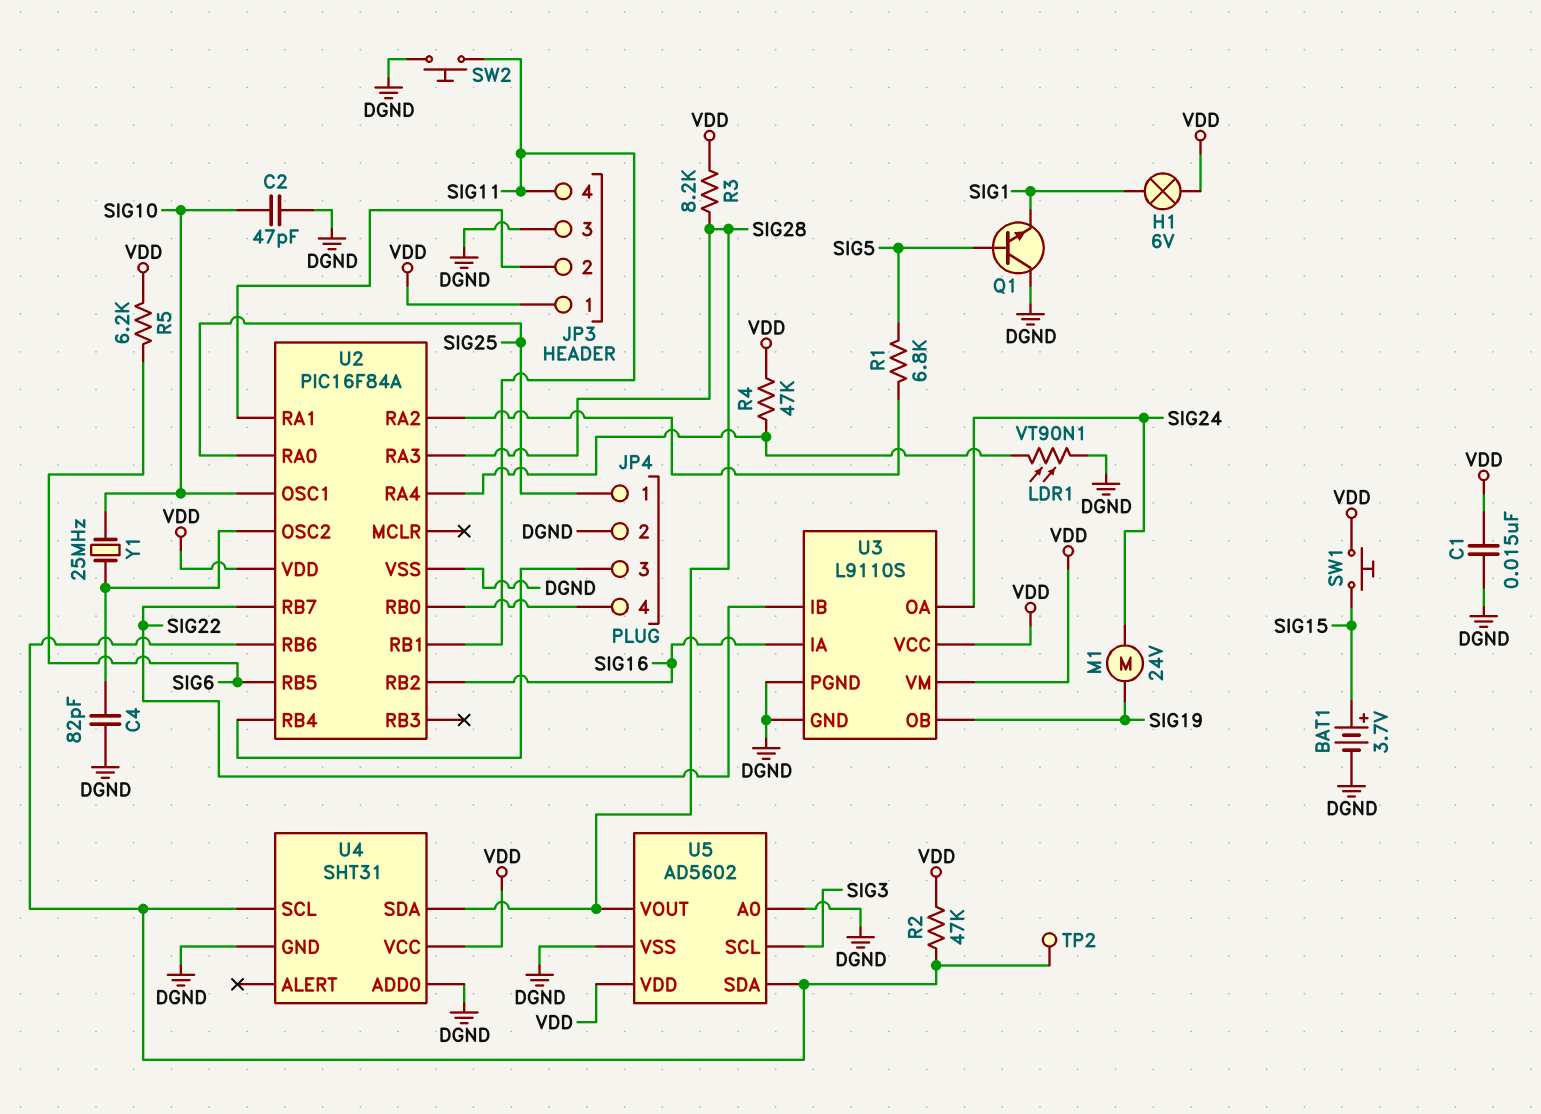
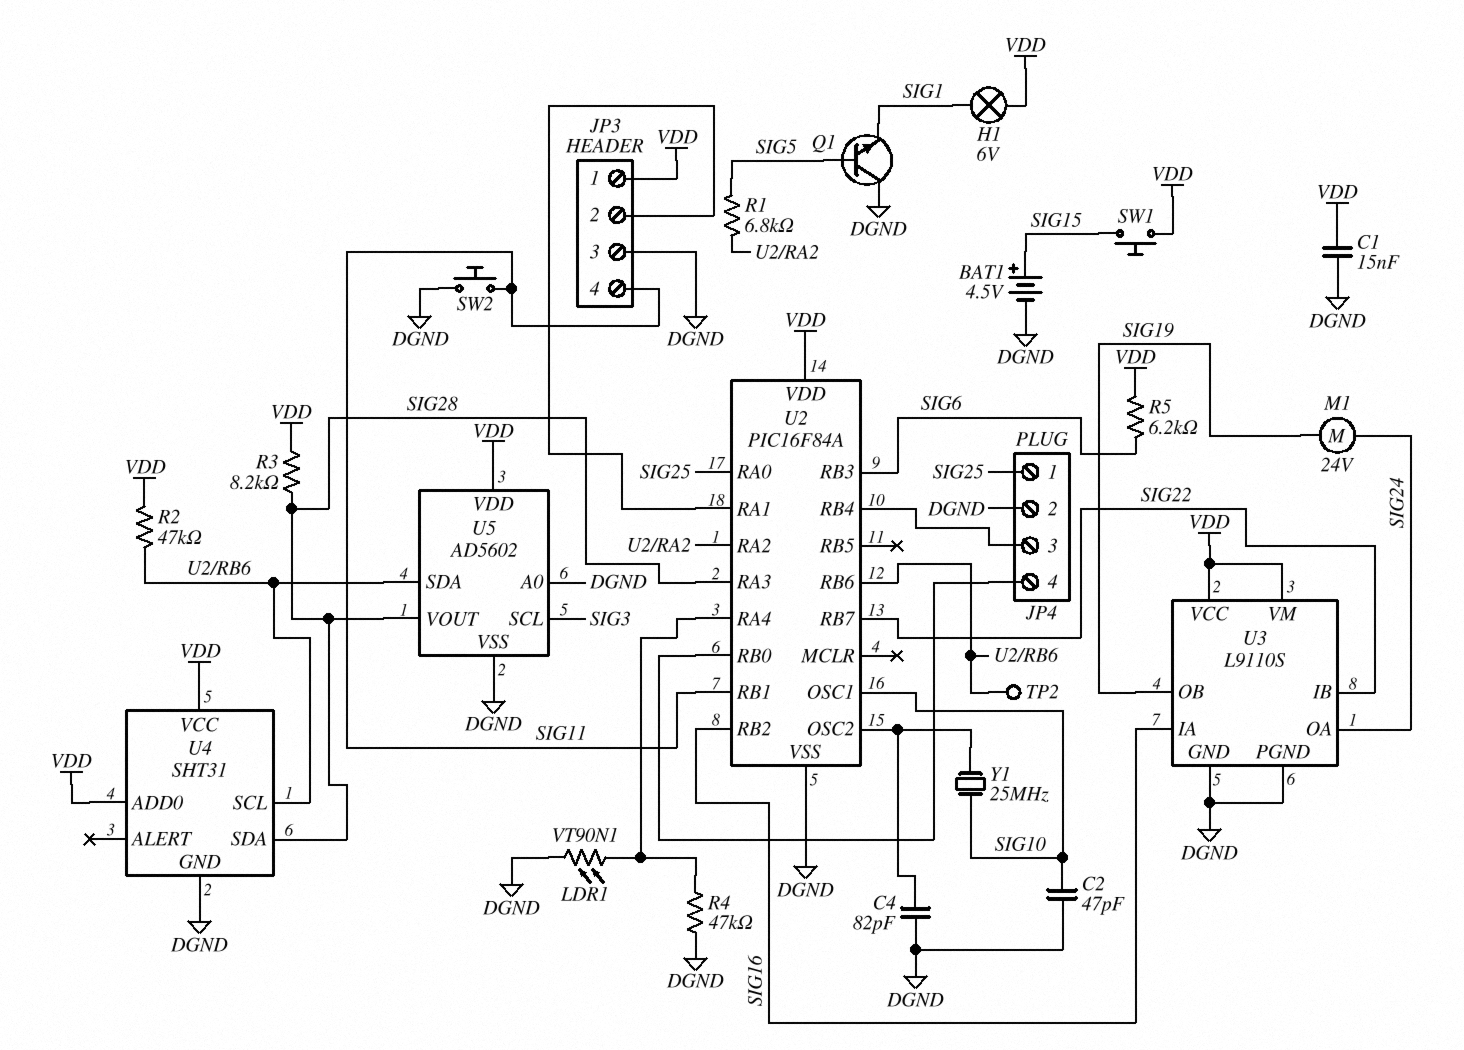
BAT1: 3.7V (plus SIG15, minus DGND) -> 4.5V (plus SIG15, minus DGND)
R4: 47k (U2/RA4, VDD) -> 47k (DGND, U2/RA4)
U2 pin RB3: none -> SIG6
U2 pin RB5: SIG6 -> none
U4 pin ADD0: DGND -> VDD

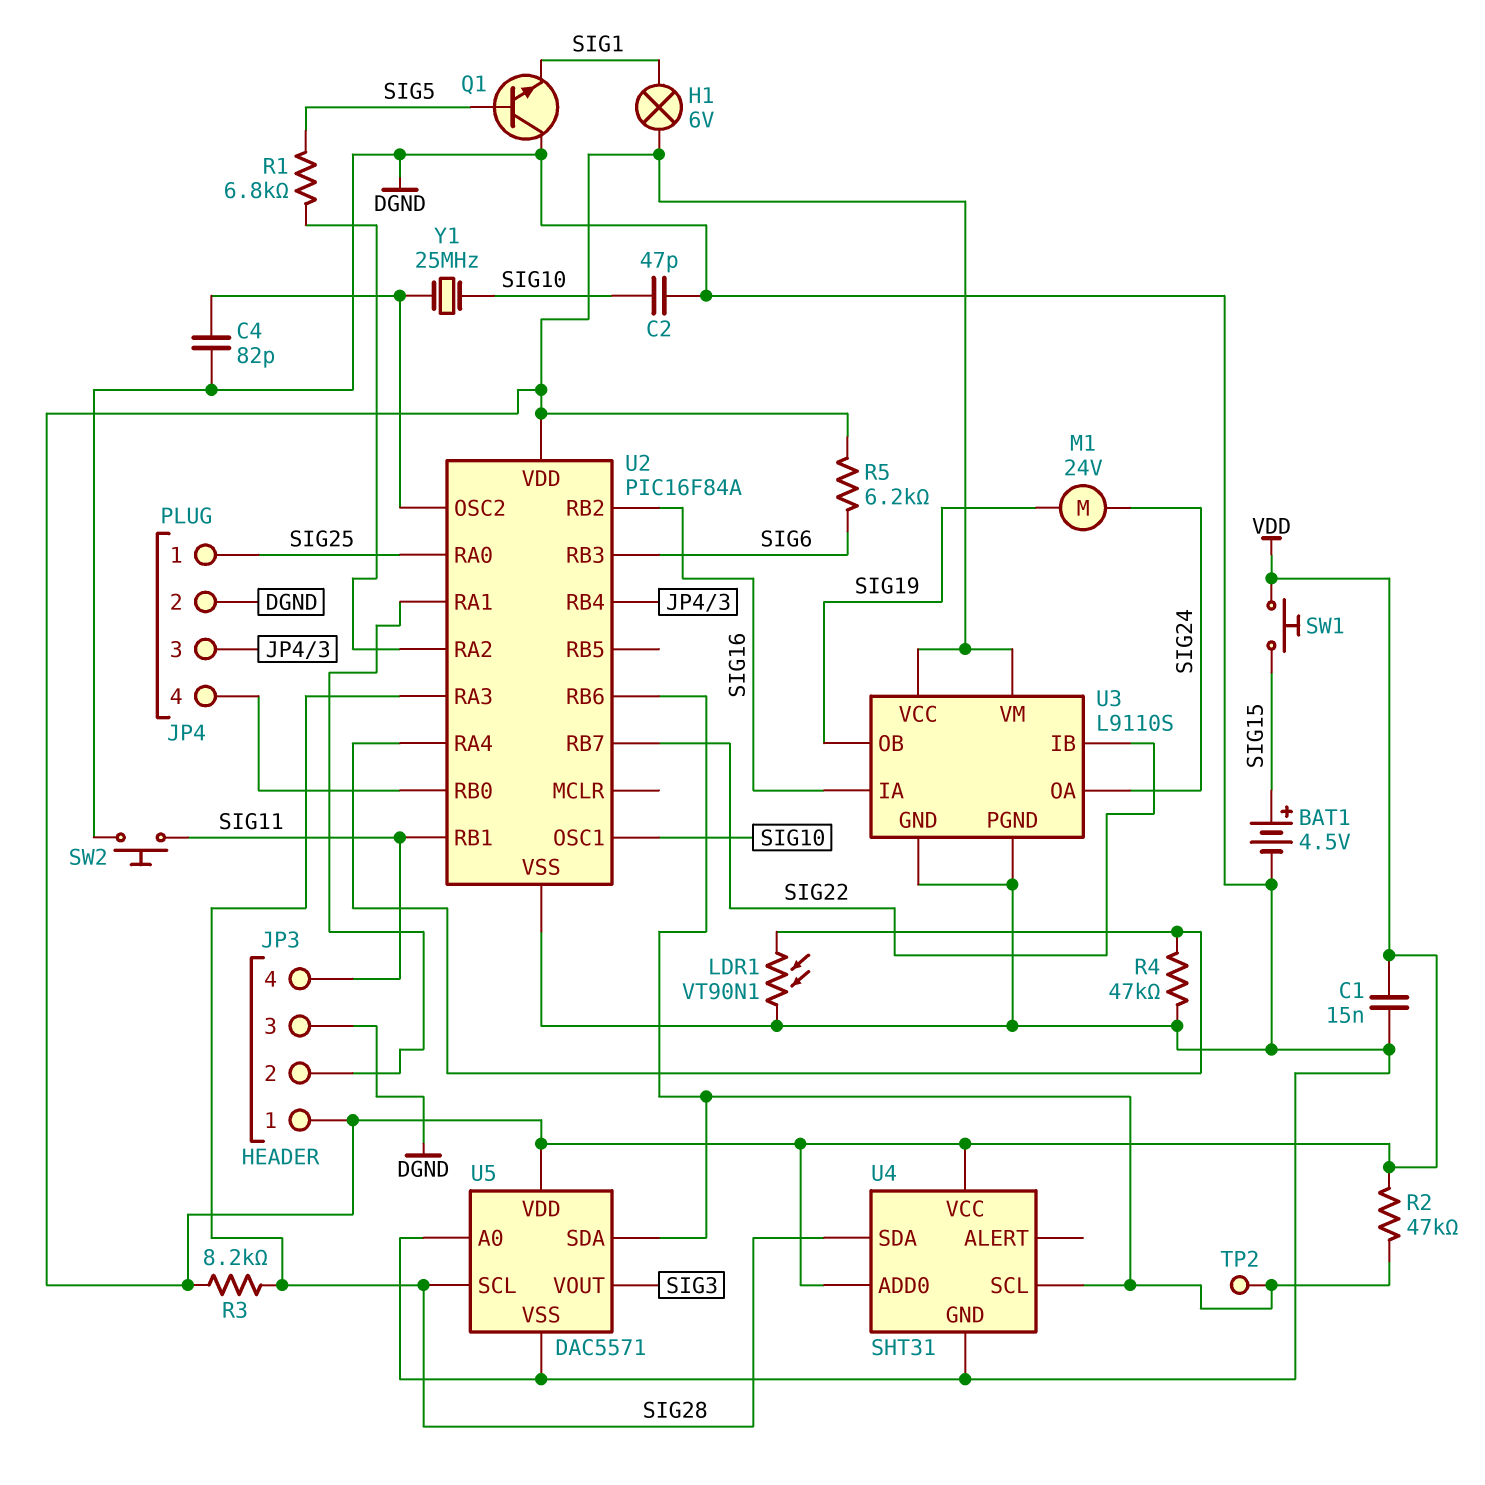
U5: AD5602 -> DAC5571
U5 pin SCL: SIG3 -> SIG28
U5 pin VOUT: SIG28 -> SIG3

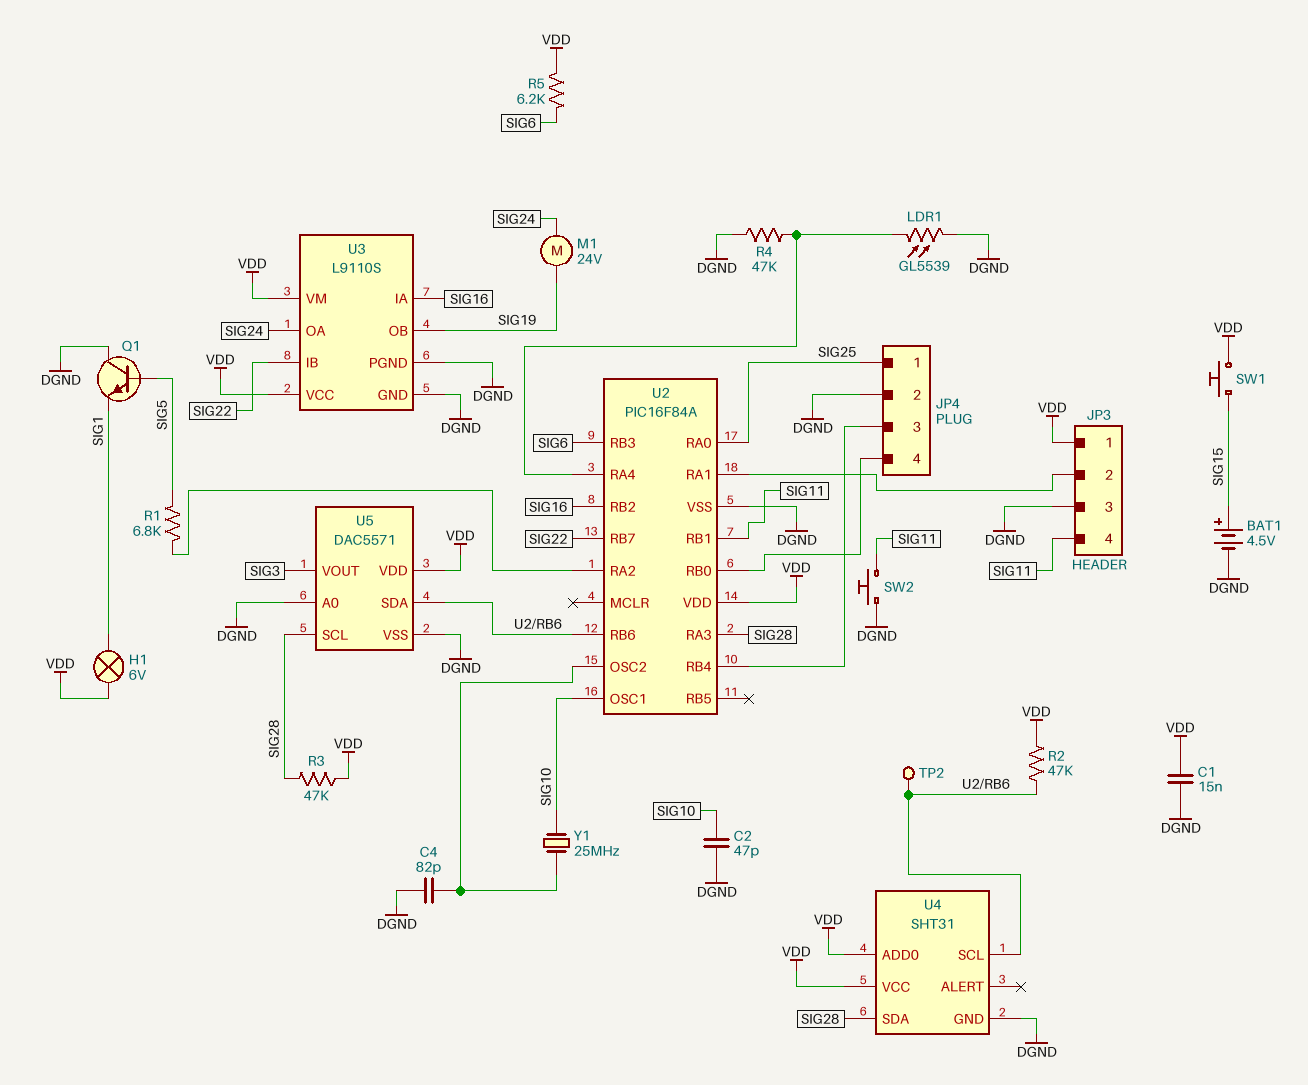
LDR1: VT90N1 (DGND, U2/RA4) -> GL5539 (DGND, U2/RA4)
R3: 8.2k (SIG28, VDD) -> 47k (SIG28, VDD)

